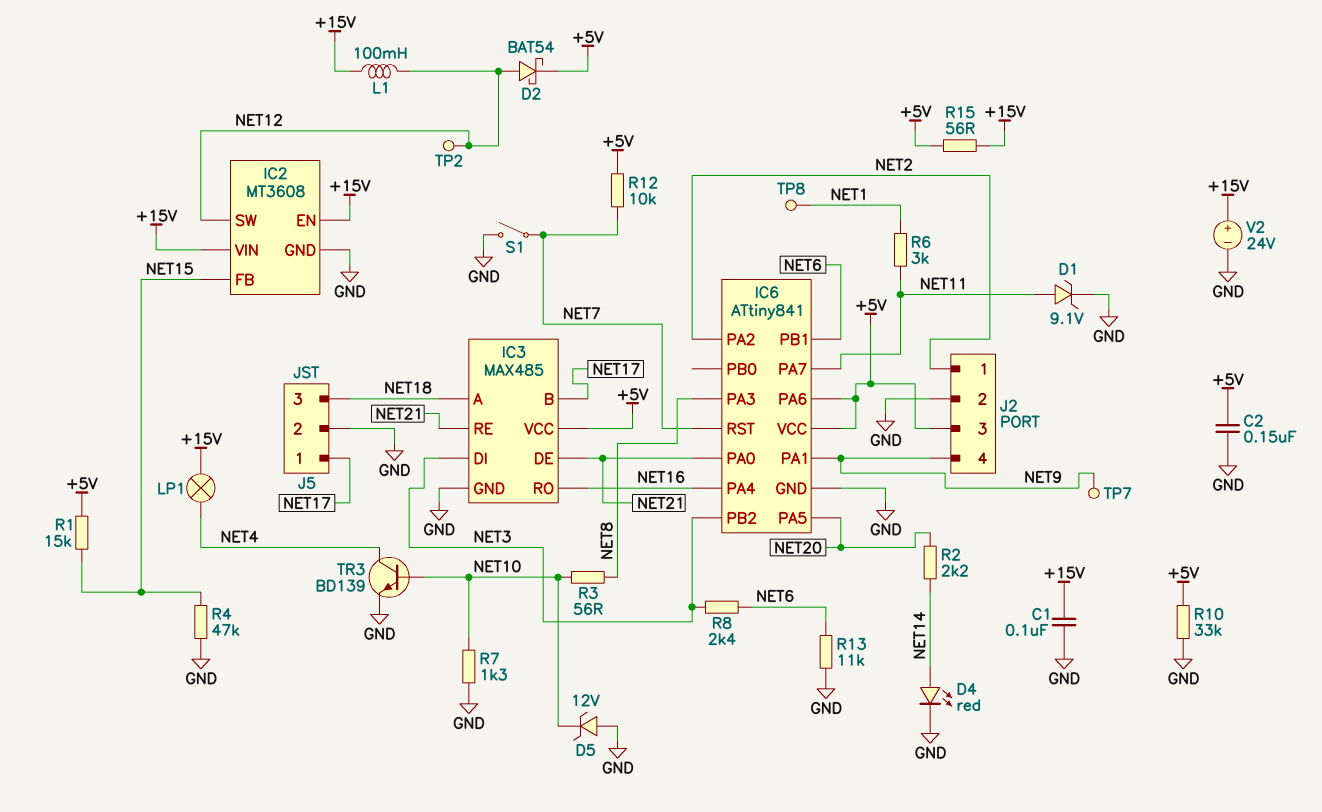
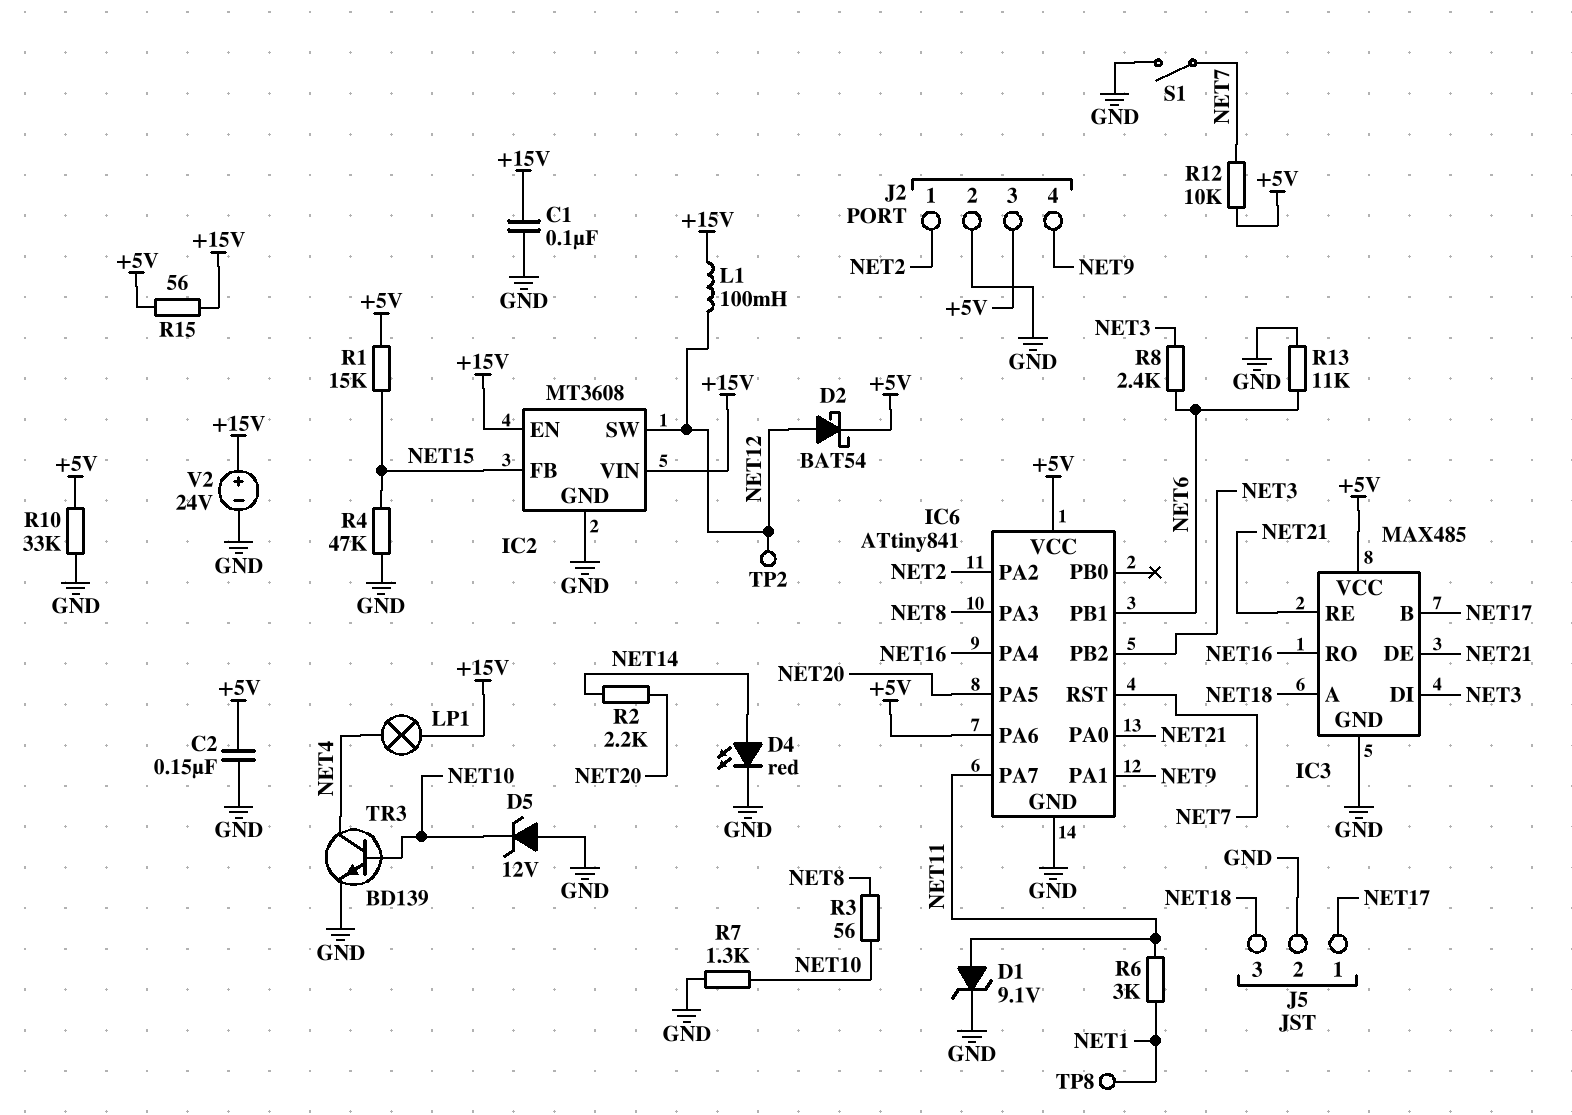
TP7: test point (NET9) -> none

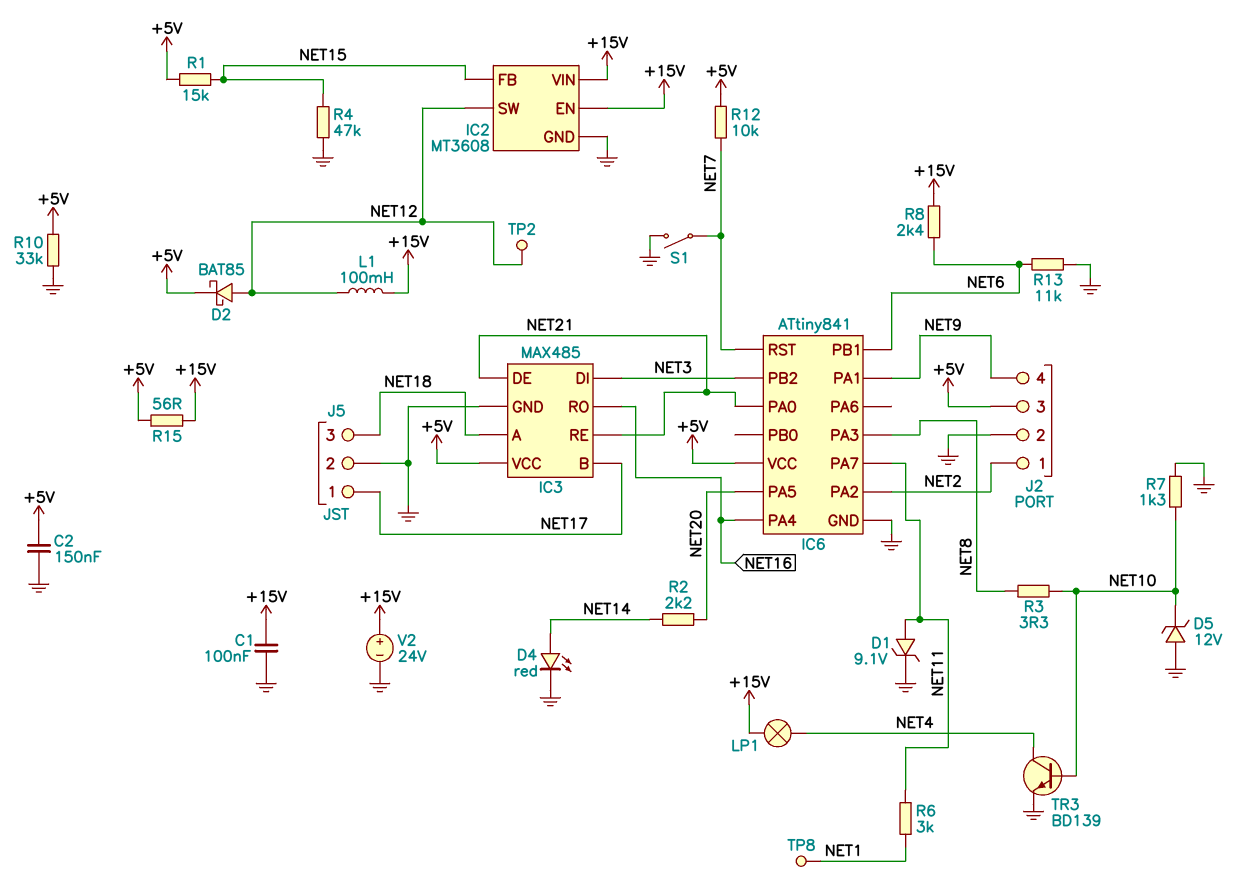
D2: schottky BAT54 (A NET12, K +5V) -> schottky BAT85 (A NET12, K +5V)
IC6 pin PA6: +5V -> none
R3: 56 (NET8, NET10) -> 3.3 (NET8, NET10)
R8: 2.4k (NET3, NET6) -> 2.4k (+15V, NET6)

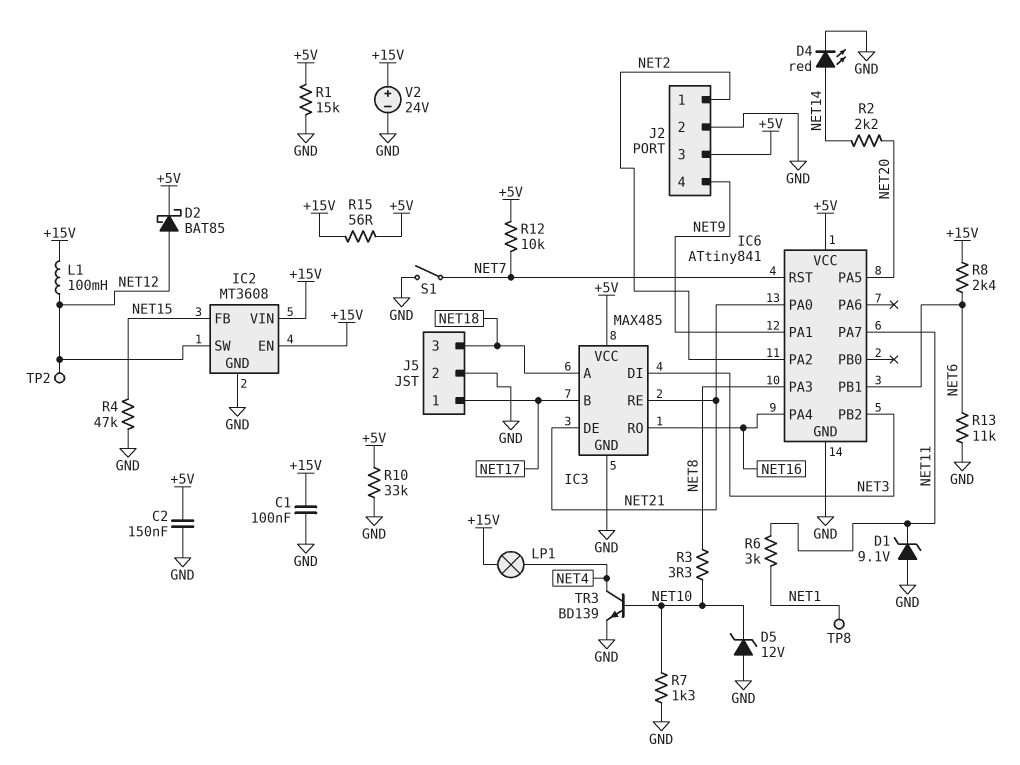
D1: zener 9.1V (A NET11, K GND) -> zener 9.1V (A GND, K NET11)
R1: 15k (+5V, NET15) -> 15k (+5V, GND)

